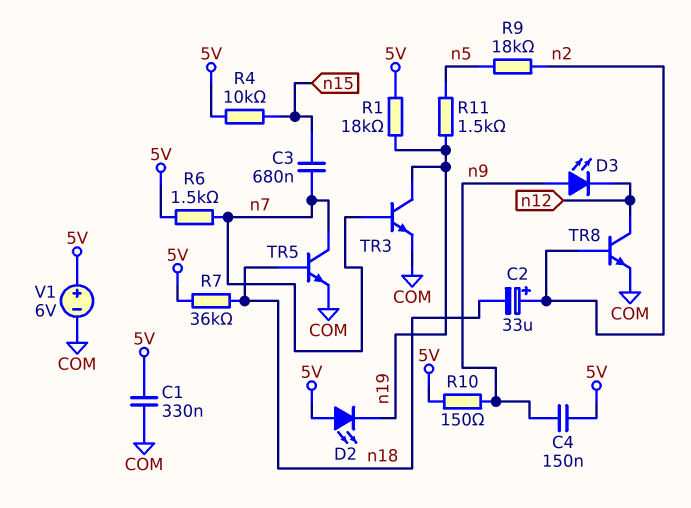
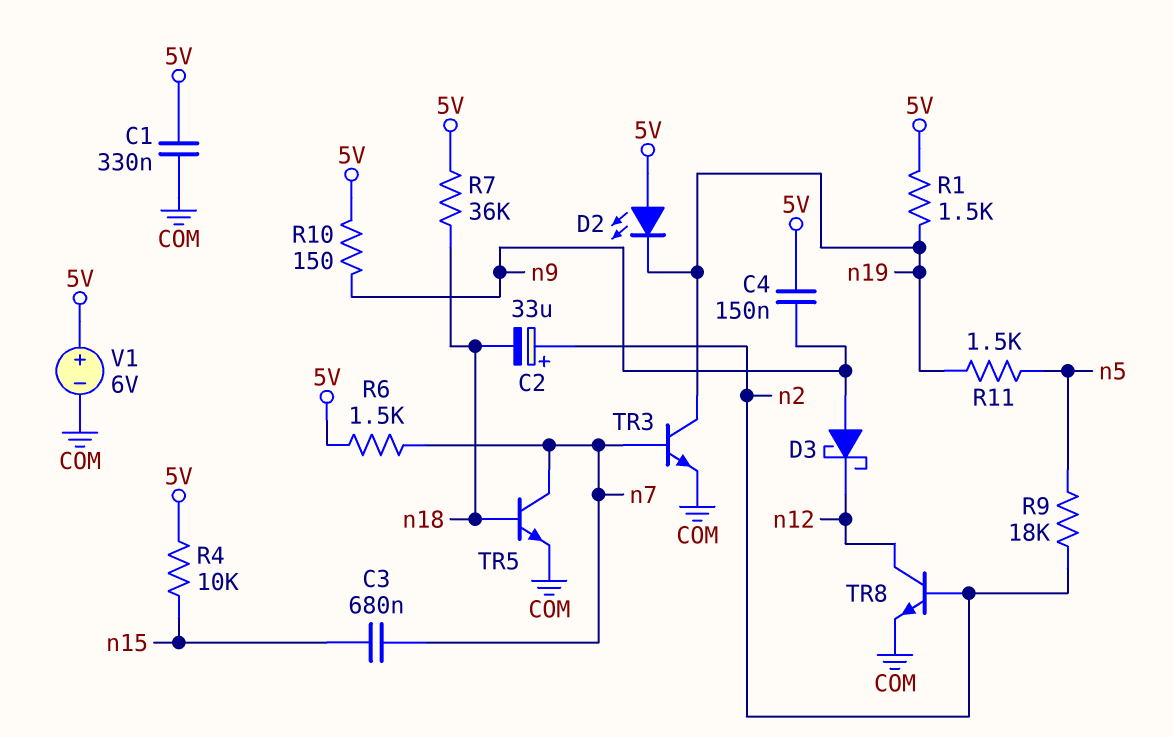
D3: LED (A n9, K n12) -> schottky (A n9, K n12)
R1: 18k (5V, n19) -> 1.5k (5V, n19)

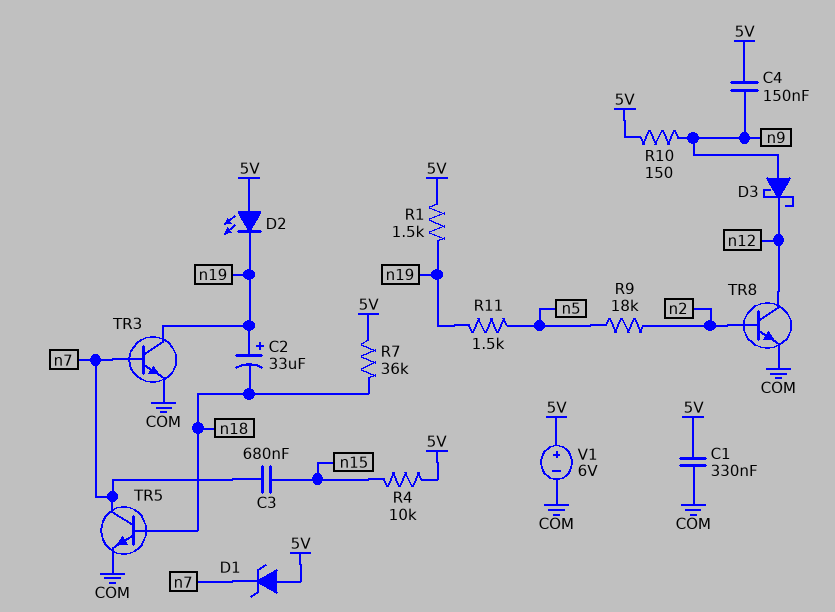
C2: 33uF (plus n2, minus n18) -> 33uF (plus n19, minus n18)
D1: none -> zener (A 5V, K n7)
R6: 1.5k (5V, n7) -> none

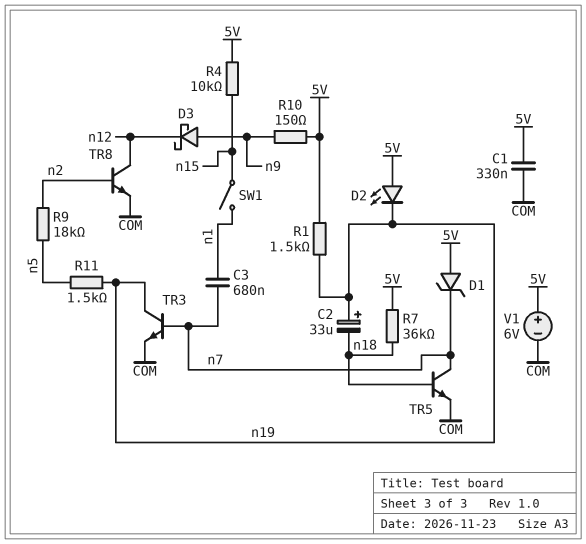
C3: 680nF (n7, n15) -> 680nF (n1, n7)
C4: 150nF (5V, n9) -> none
SW1: none -> switch (n1, n15)

